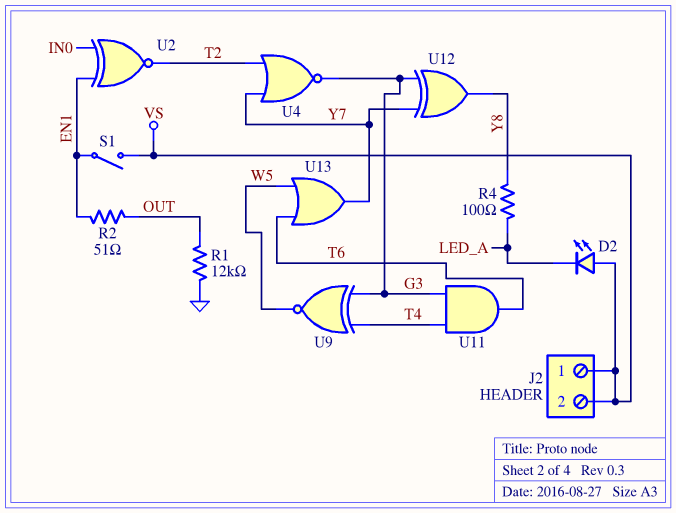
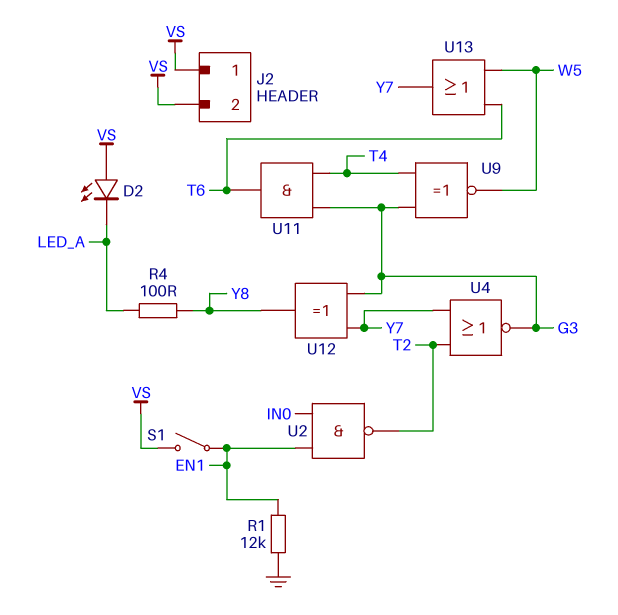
R1: 12k (GND, OUT) -> 12k (EN1, GND)
R2: 51 (EN1, OUT) -> none
U2: XNOR (in EN1, in IN0, out T2) -> NAND (in EN1, in IN0, out T2)

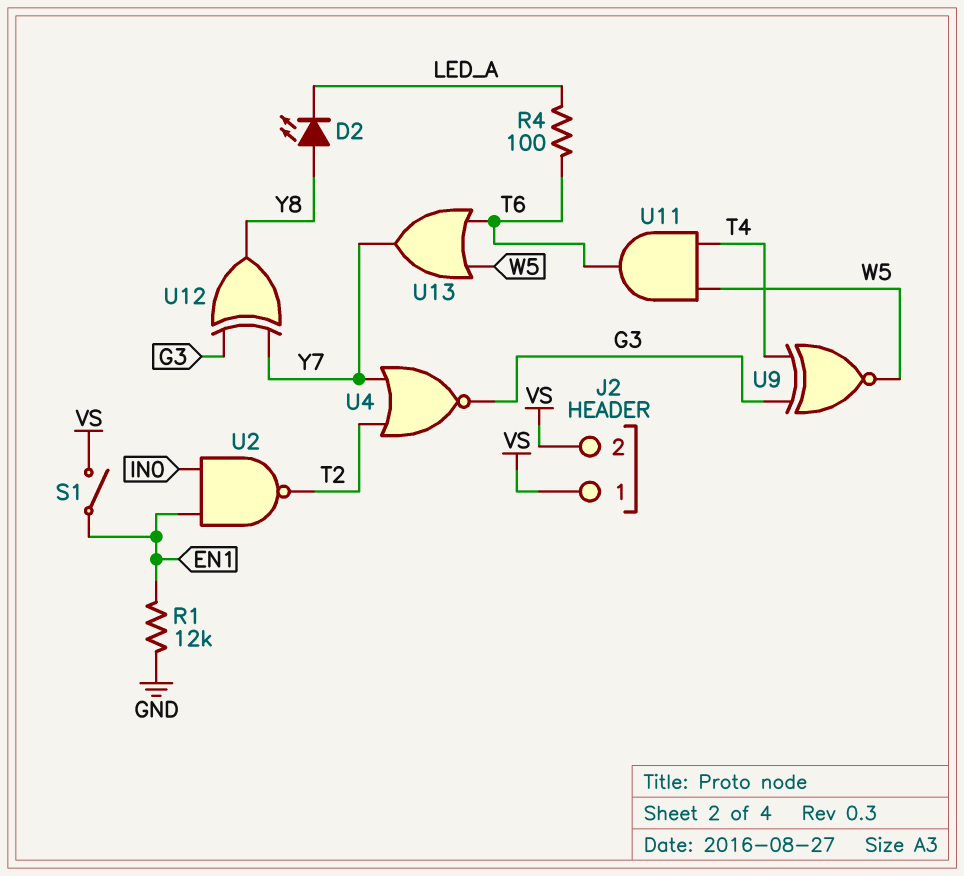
D2: LED (A VS, K LED_A) -> LED (A Y8, K LED_A)
R4: 100 (LED_A, Y8) -> 100 (LED_A, T6)
U11: AND (in G3, in T4, out T6) -> AND (in T4, in W5, out T6)

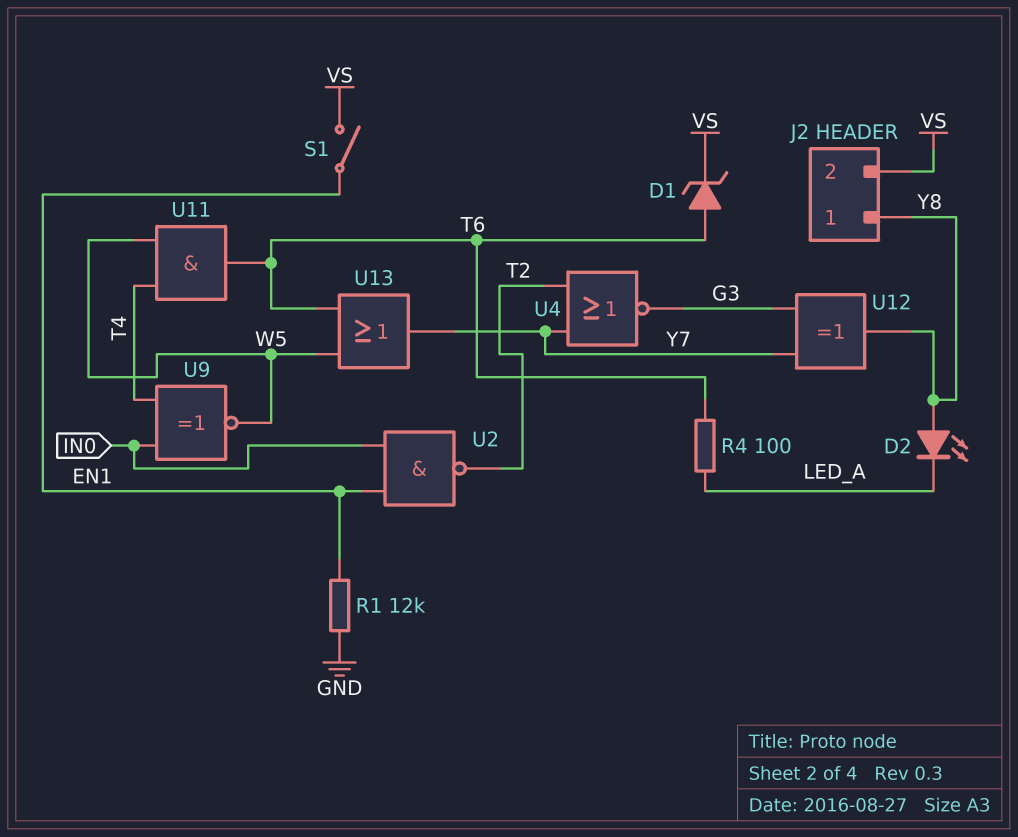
D1: none -> zener (A T6, K VS)
J2 pin 1: VS -> Y8
U9: XNOR (in G3, in T4, out W5) -> XNOR (in IN0, in T4, out W5)

